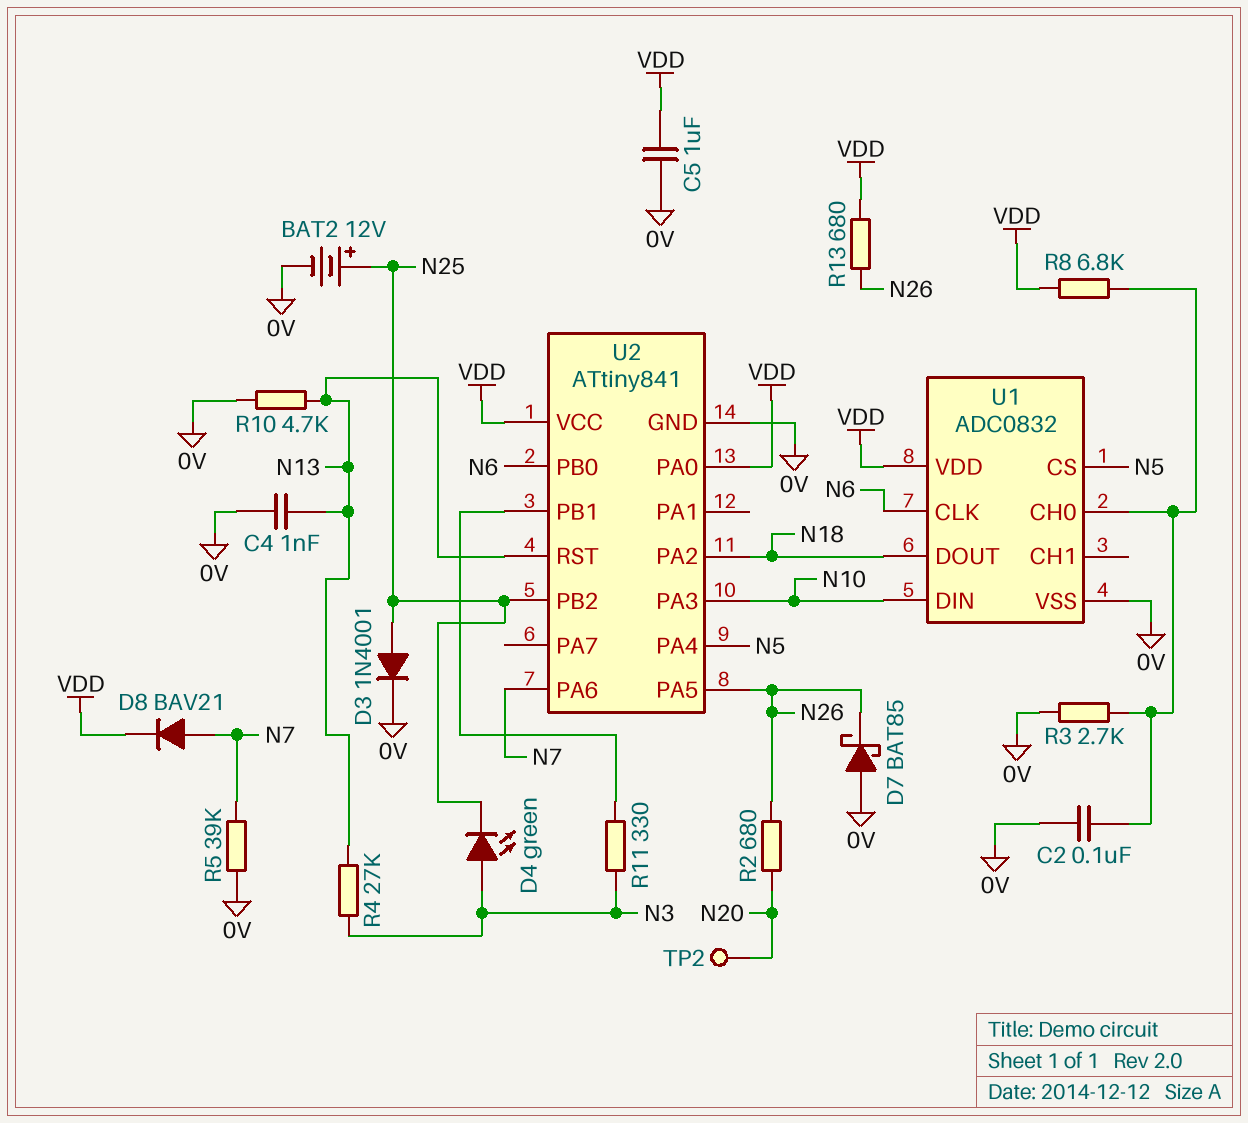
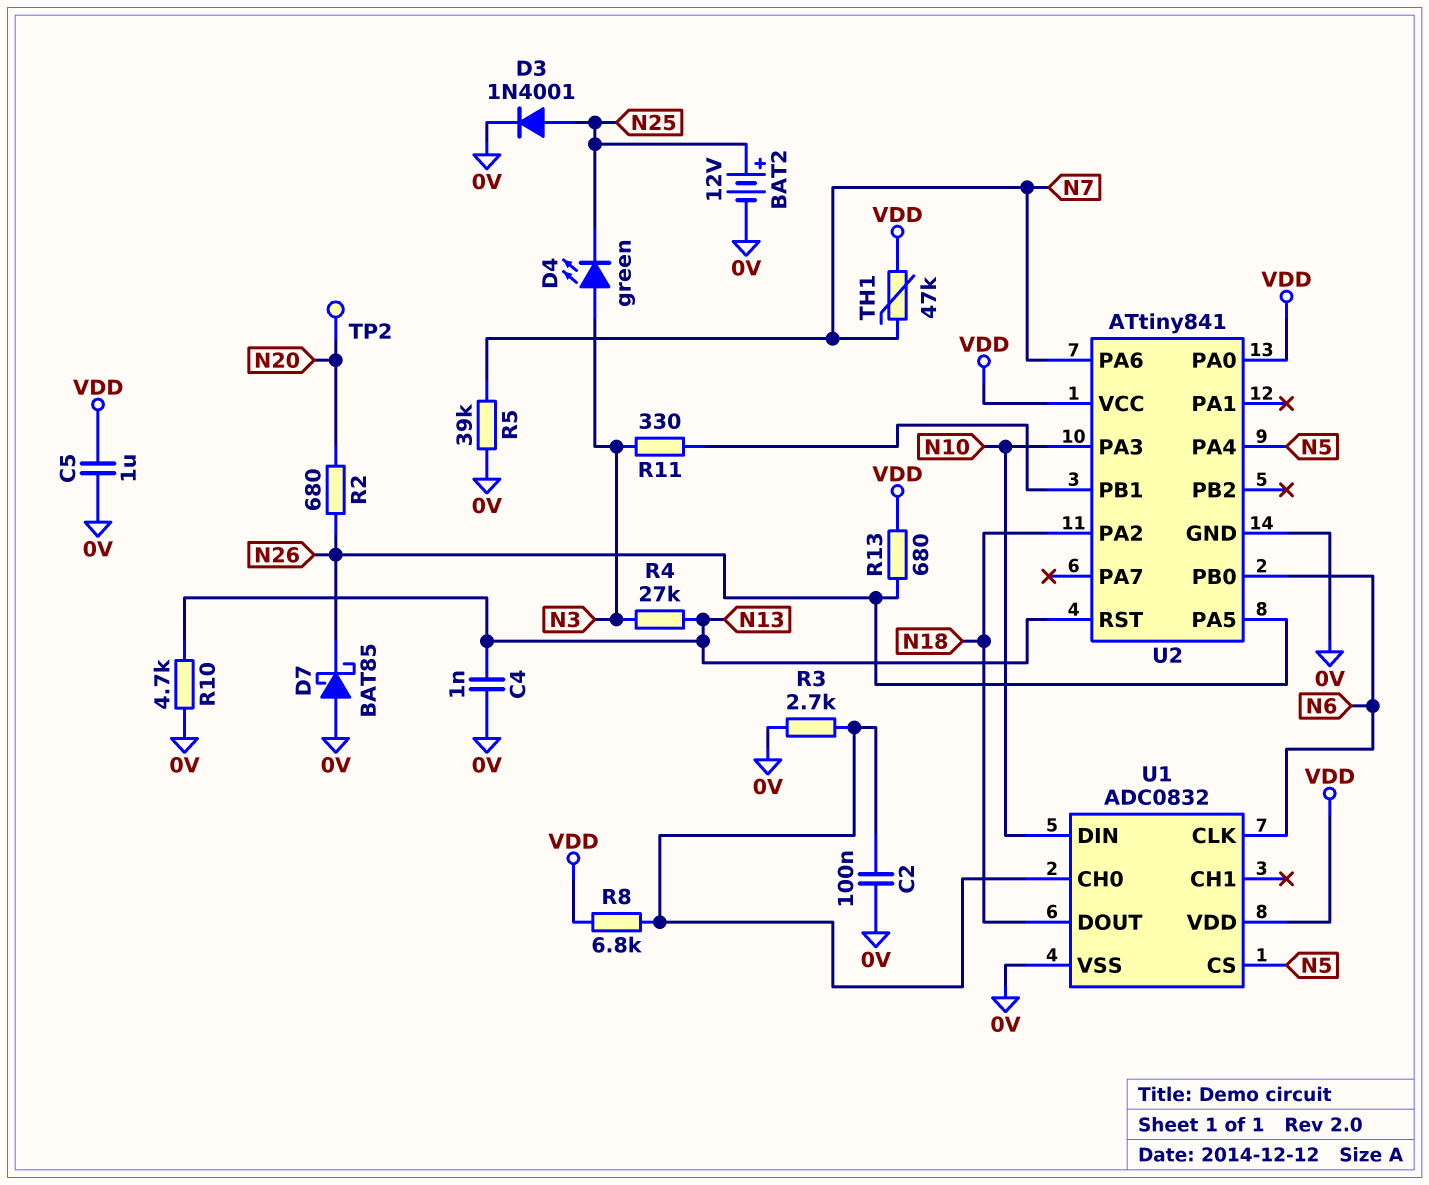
D8: diode BAV21 (A N7, K VDD) -> none
TH1: none -> 47k (N7, VDD)
U2 pin PB2: N25 -> none

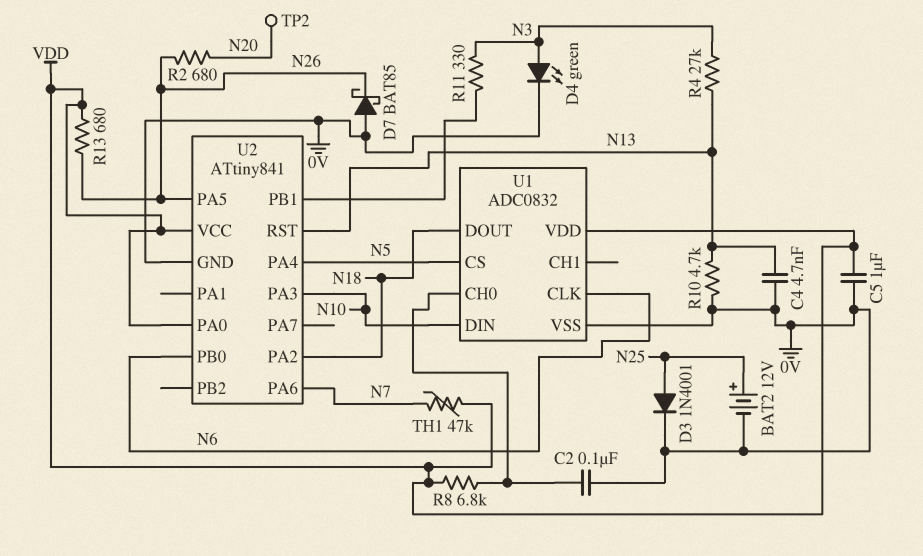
C4: 1nF (0V, N13) -> 4.7nF (0V, N13)
D4: LED green (A N3, K N25) -> LED green (A N3, K 0V)
R3: 2.7k (0V, U1/CH0) -> none
R5: 39k (0V, N7) -> none

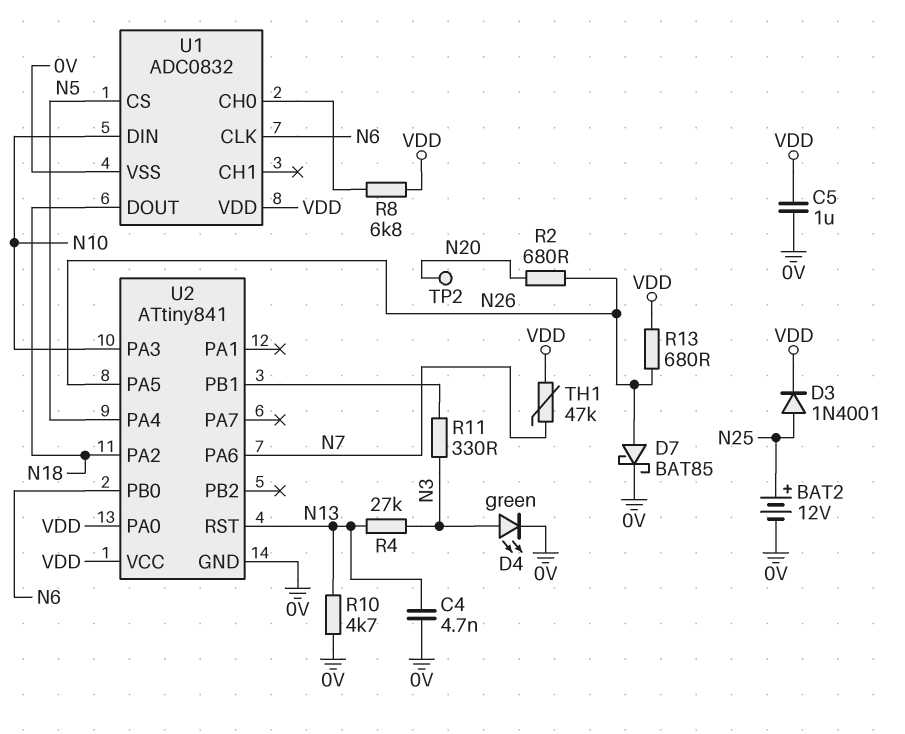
C2: 100nF (0V, U1/CH0) -> none
D3: diode 1N4001 (A N25, K 0V) -> diode 1N4001 (A N25, K VDD)
D7: schottky BAT85 (A 0V, K N26) -> schottky BAT85 (A N26, K 0V)

